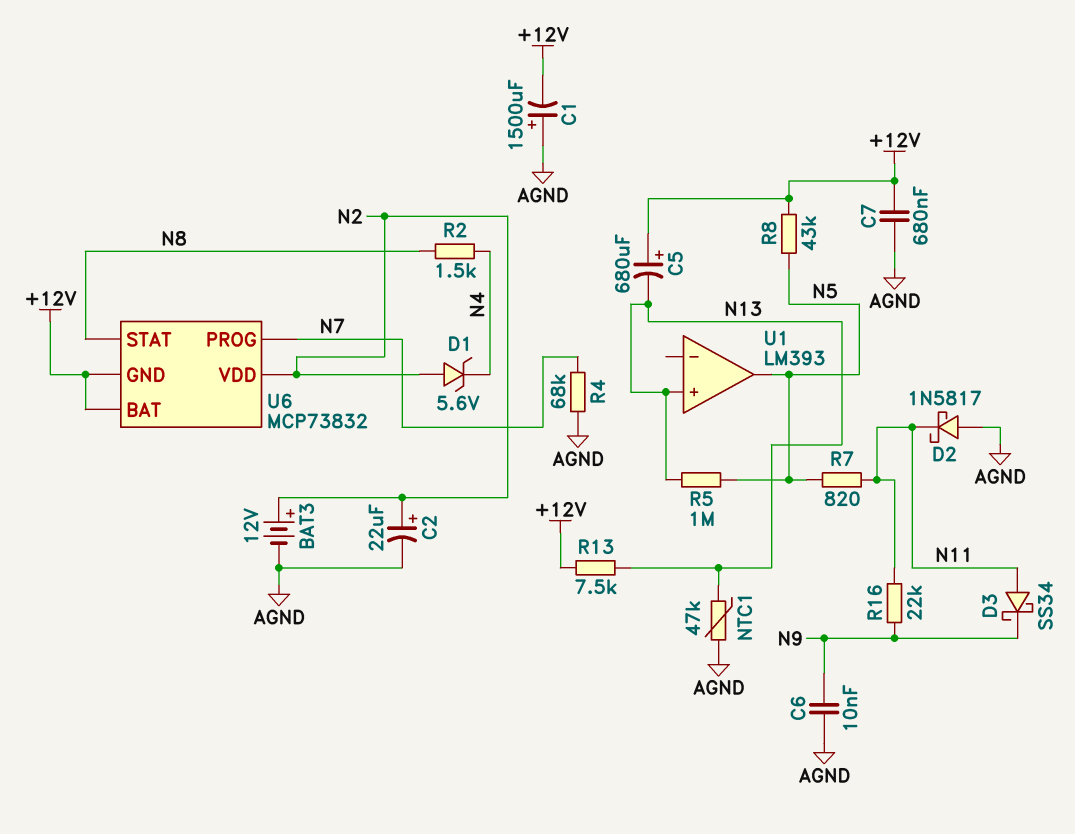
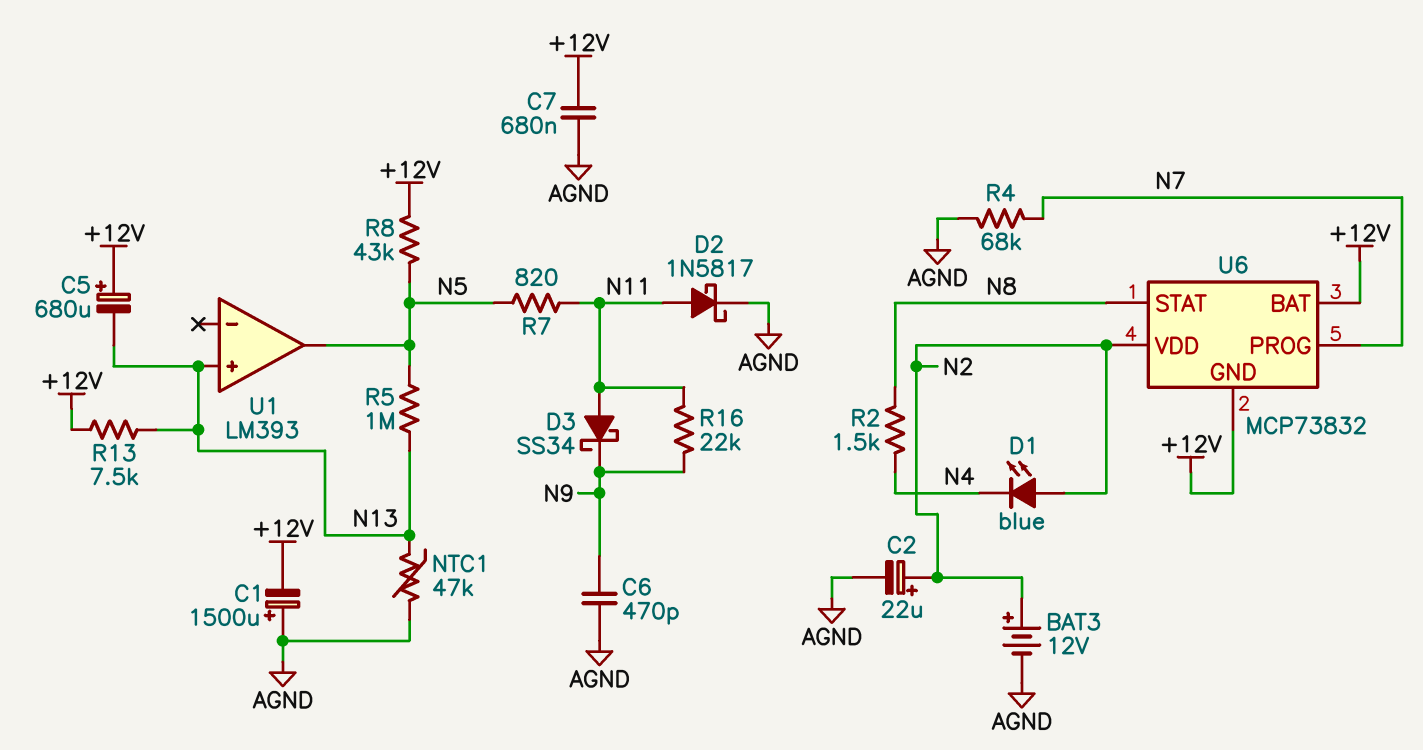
C6: 10nF (AGND, N9) -> 470pF (AGND, N9)
D1: zener 5.6V (A N2, K N4) -> LED blue (A N2, K N4)
D2: schottky 1N5817 (A AGND, K N11) -> schottky 1N5817 (A N11, K AGND)

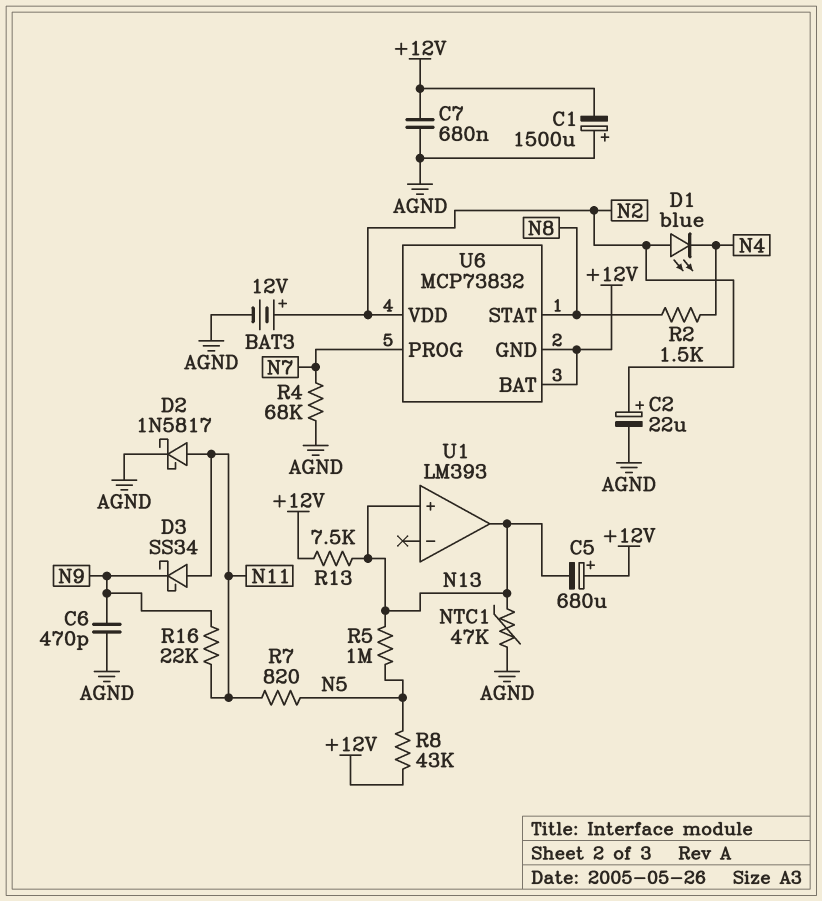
U1 pin out: N5 -> N13

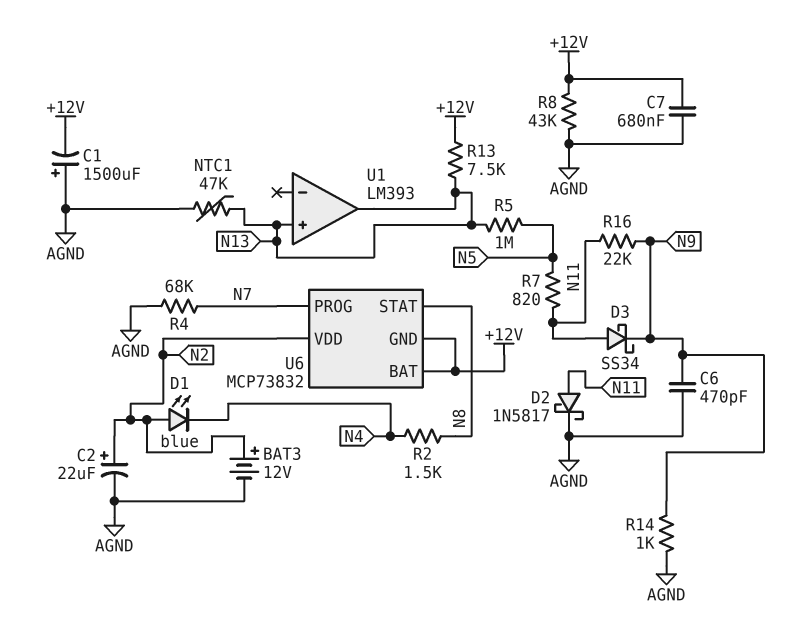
C5: 680uF (plus +12V, minus N13) -> none
R8: 43k (+12V, N5) -> 43k (+12V, AGND)
R14: none -> 1k (AGND, N9)

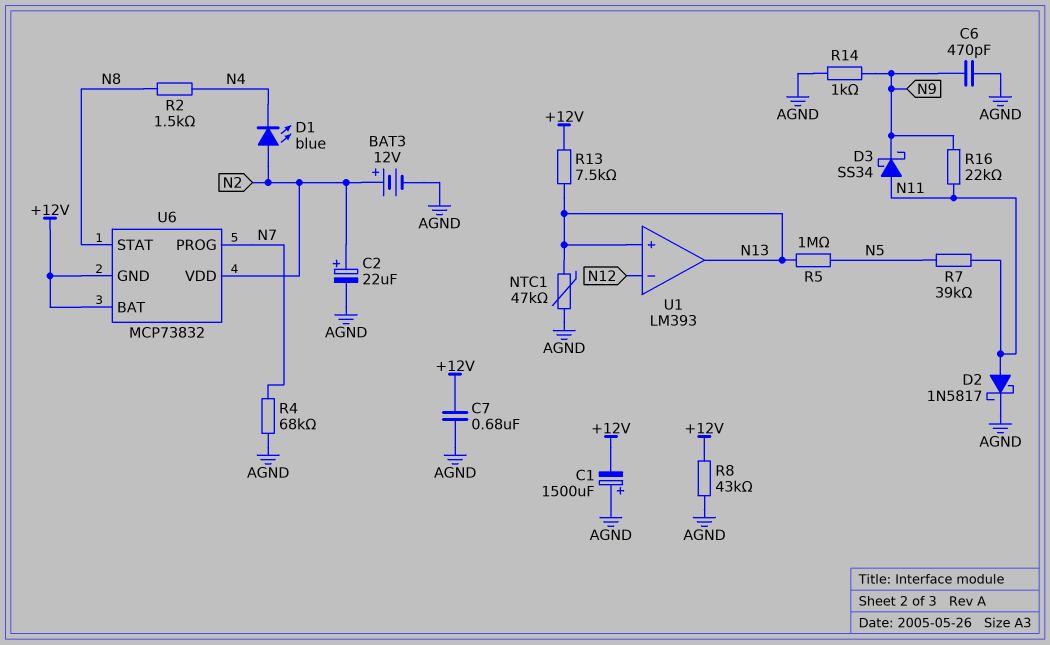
R7: 820 (N5, N11) -> 39k (N5, N11)
U1 pin in-: none -> N12

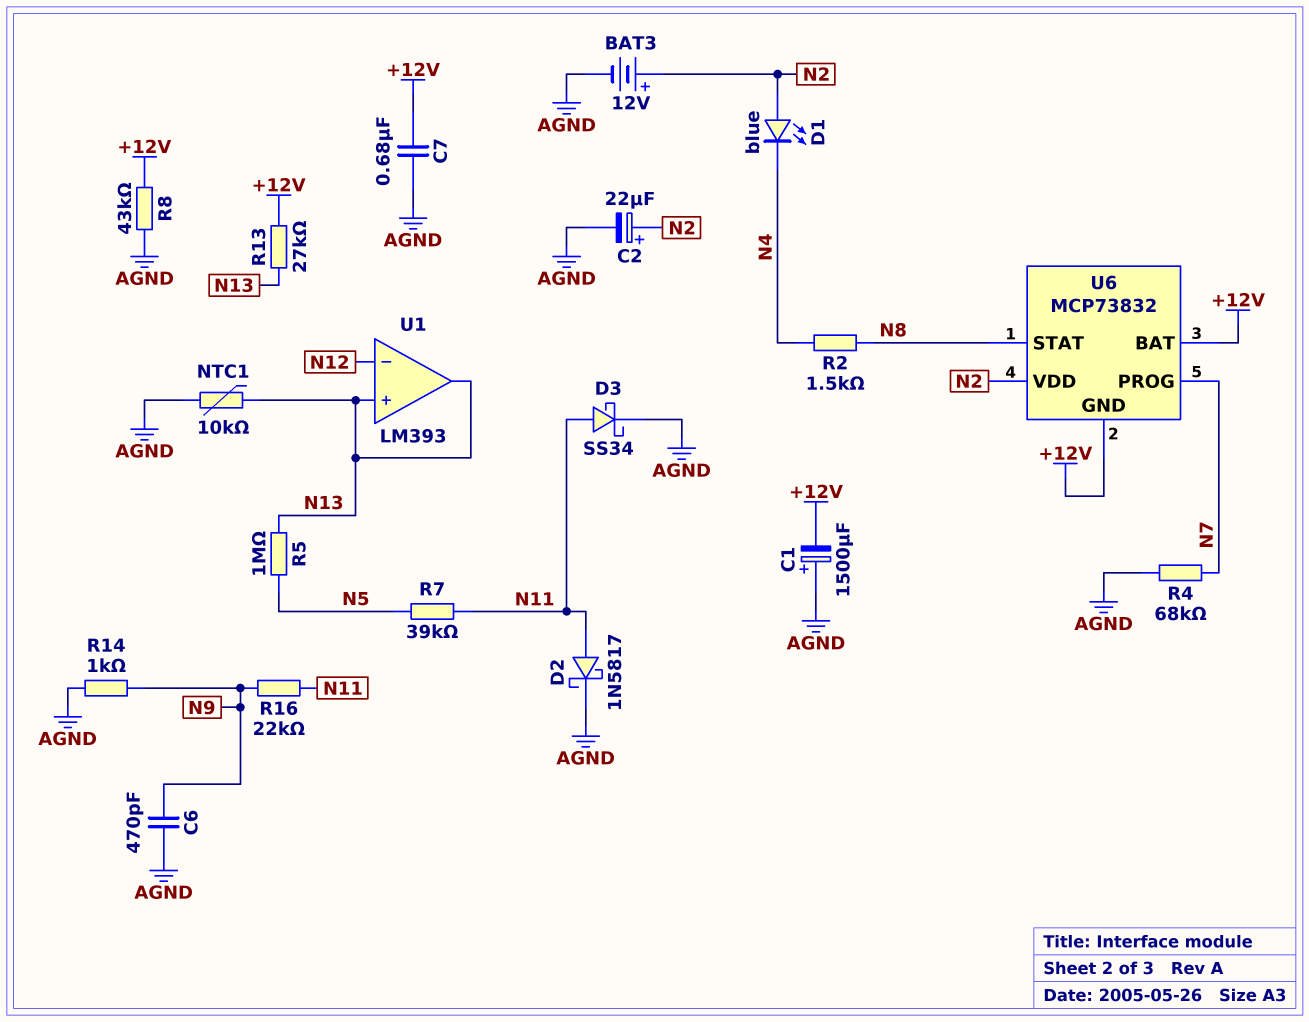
D3: schottky SS34 (A N11, K N9) -> schottky SS34 (A N11, K AGND)
NTC1: 47k (AGND, N13) -> 10k (AGND, N13)
R13: 7.5k (+12V, N13) -> 27k (+12V, N13)

